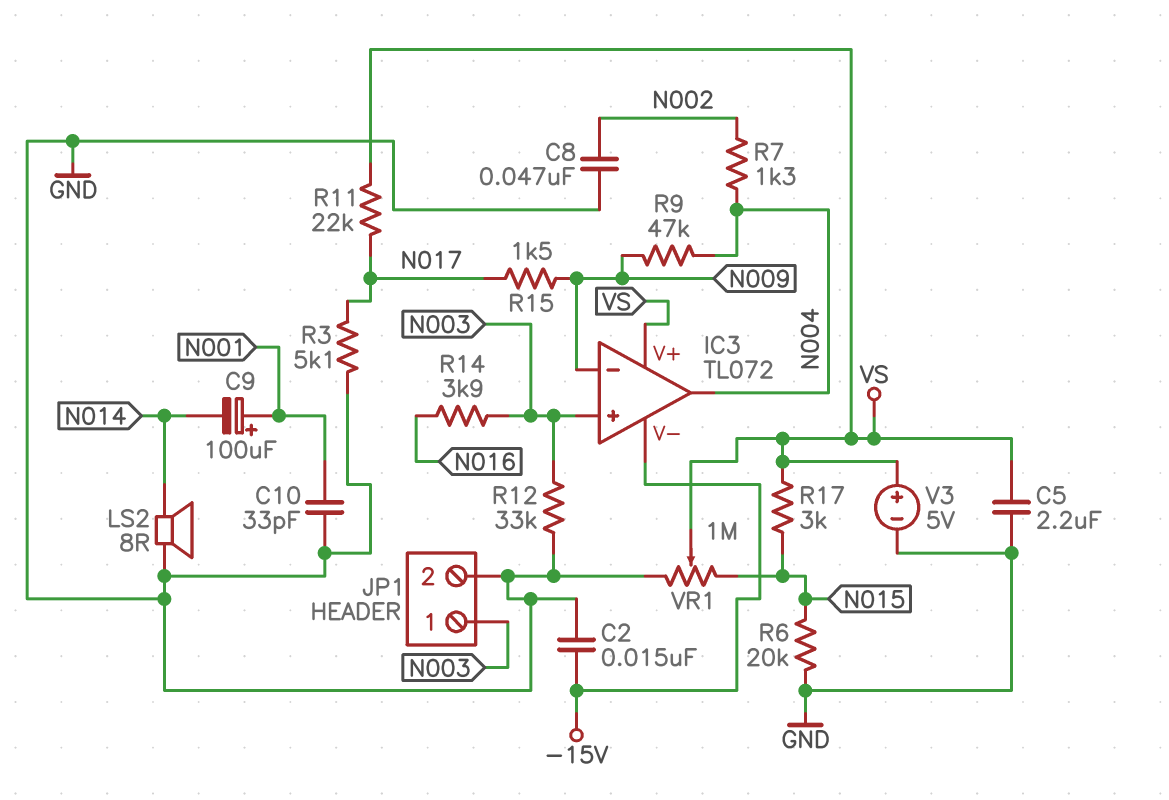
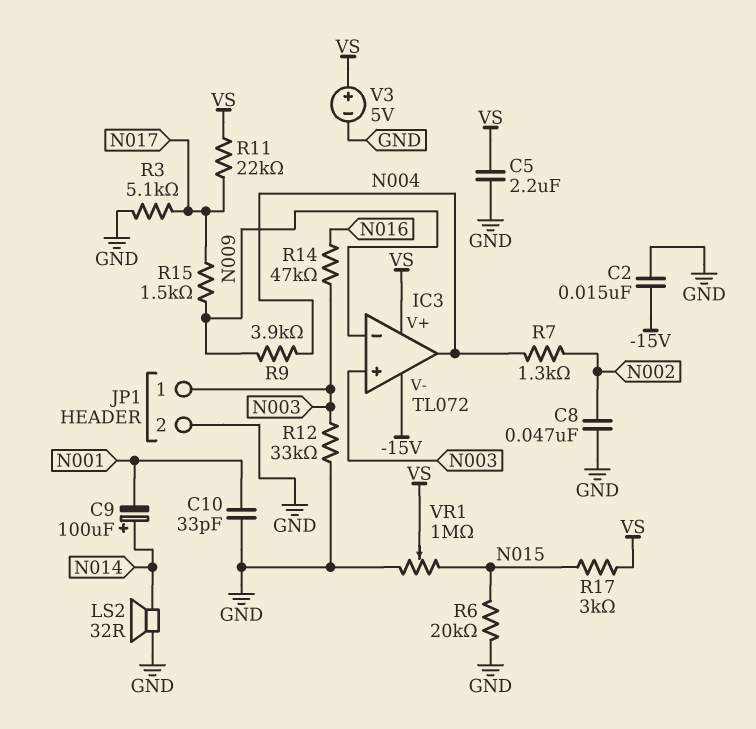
C9: 100uF (plus N001, minus N014) -> 100uF (plus N014, minus N001)
LS2: speaker 8R (GND, N014) -> speaker 32R (GND, N014)
R9: 47k (N004, N009) -> 3.9k (N004, N009)
R14: 3.9k (N003, N016) -> 47k (N003, N016)

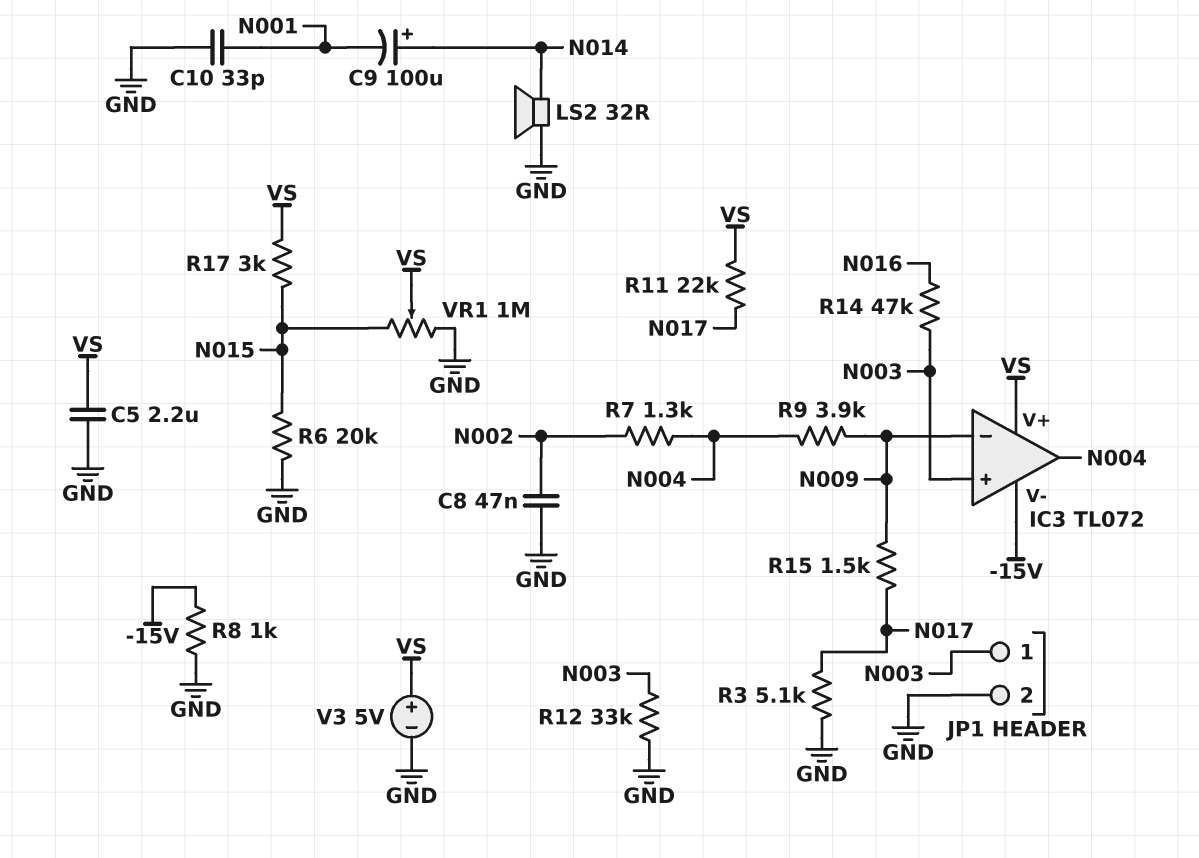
C2: 15nF (-15V, GND) -> none
R8: none -> 1k (-15V, GND)

